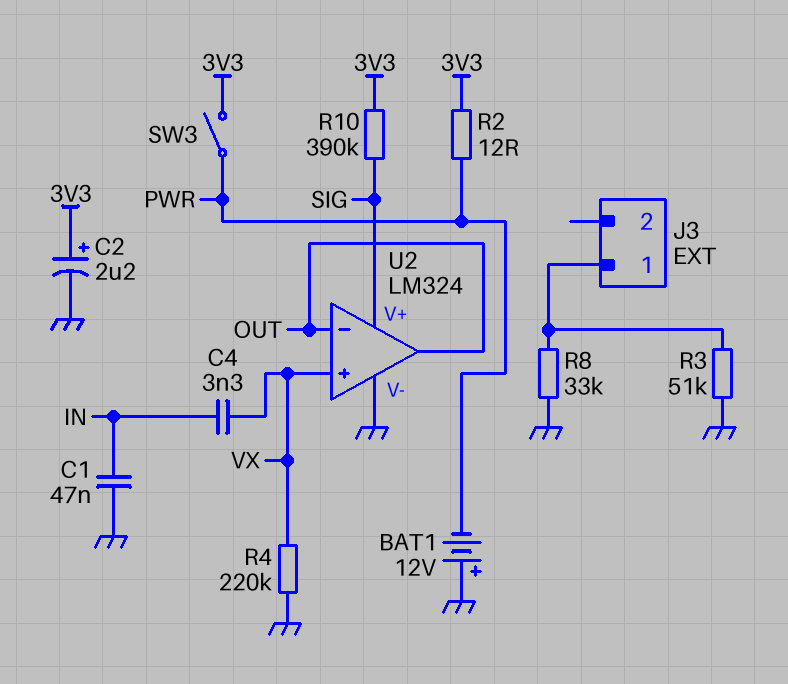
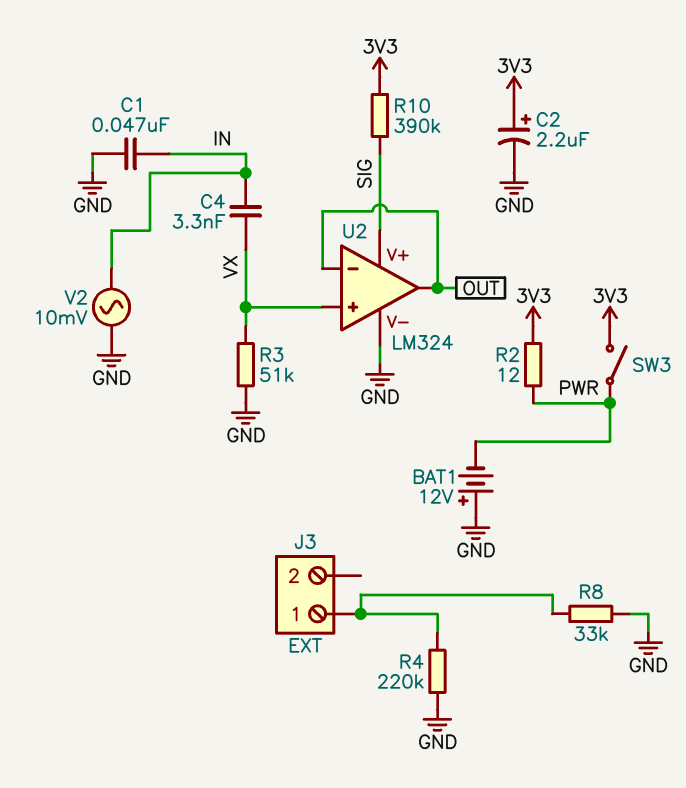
R3: 51k (GND, J3/1) -> 51k (GND, VX)
R4: 220k (GND, VX) -> 220k (GND, J3/1)
V2: none -> AC 10mV (GND, IN)

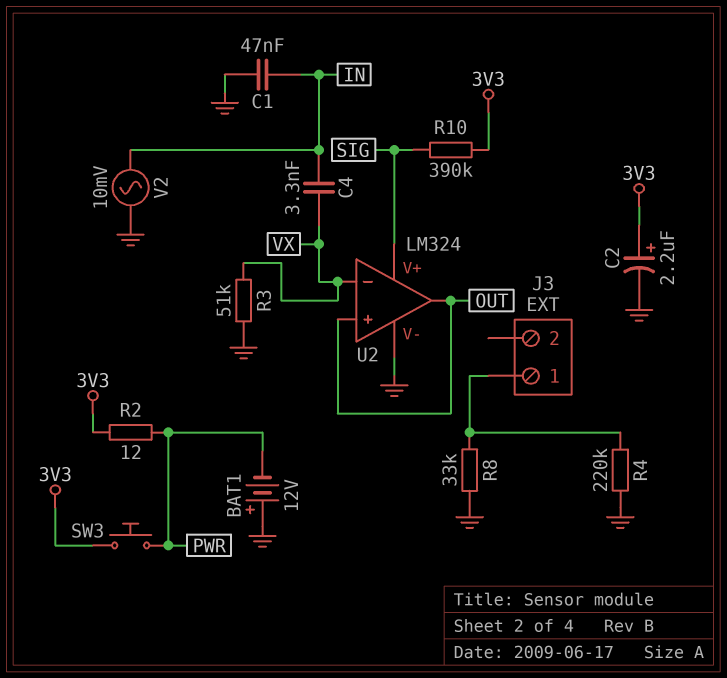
SW3: switch (3V3, PWR) -> button (3V3, PWR)
U2 pin in+: VX -> OUT
U2 pin in-: OUT -> VX

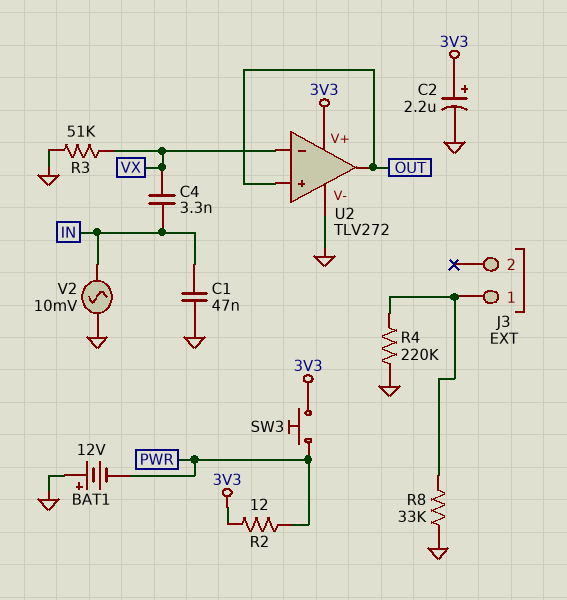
R10: 390k (3V3, SIG) -> none
U2: LM324 -> TLV272
U2 pin V+: SIG -> 3V3

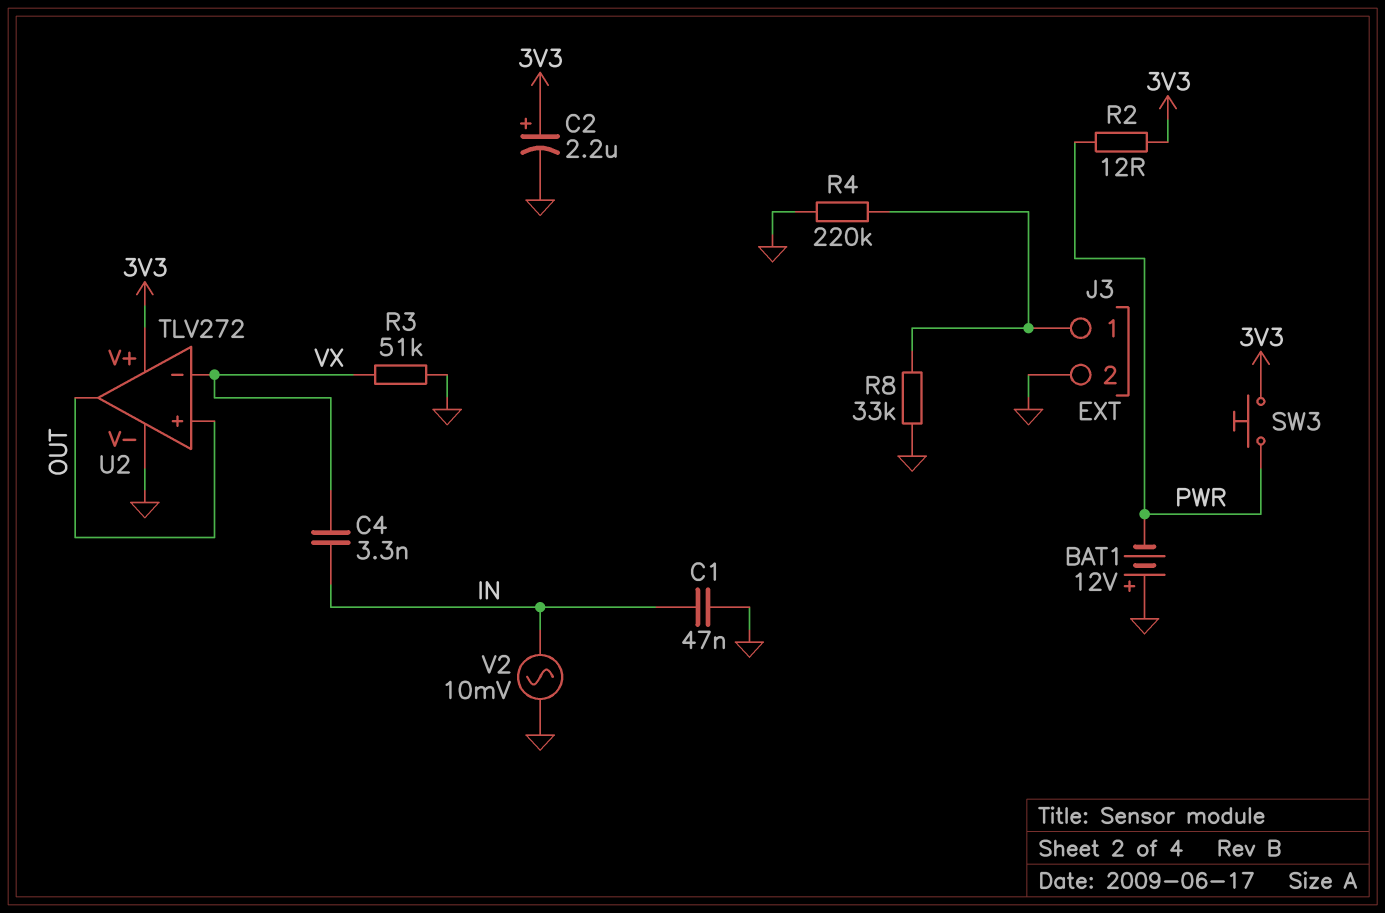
J3 pin 2: none -> GND

